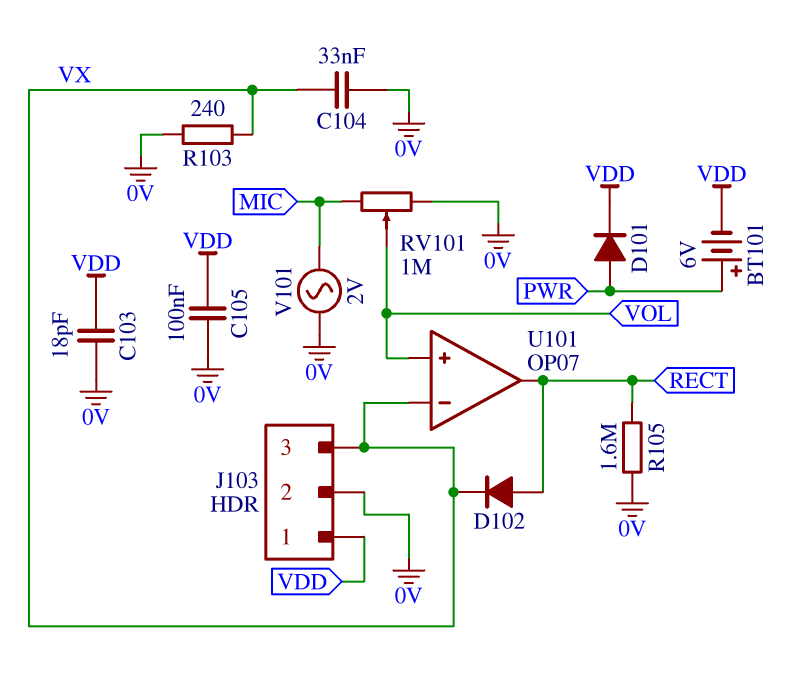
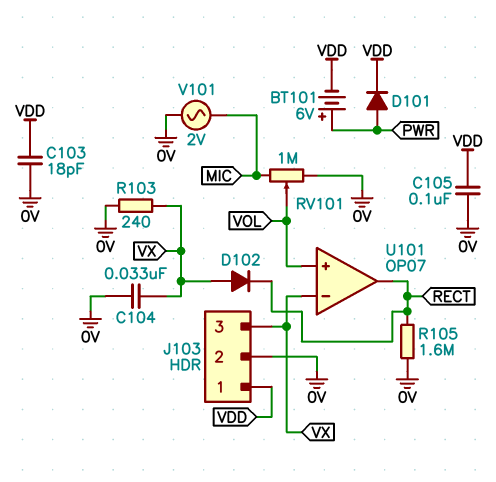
D102: diode (A RECT, K VX) -> diode (A VX, K RECT)

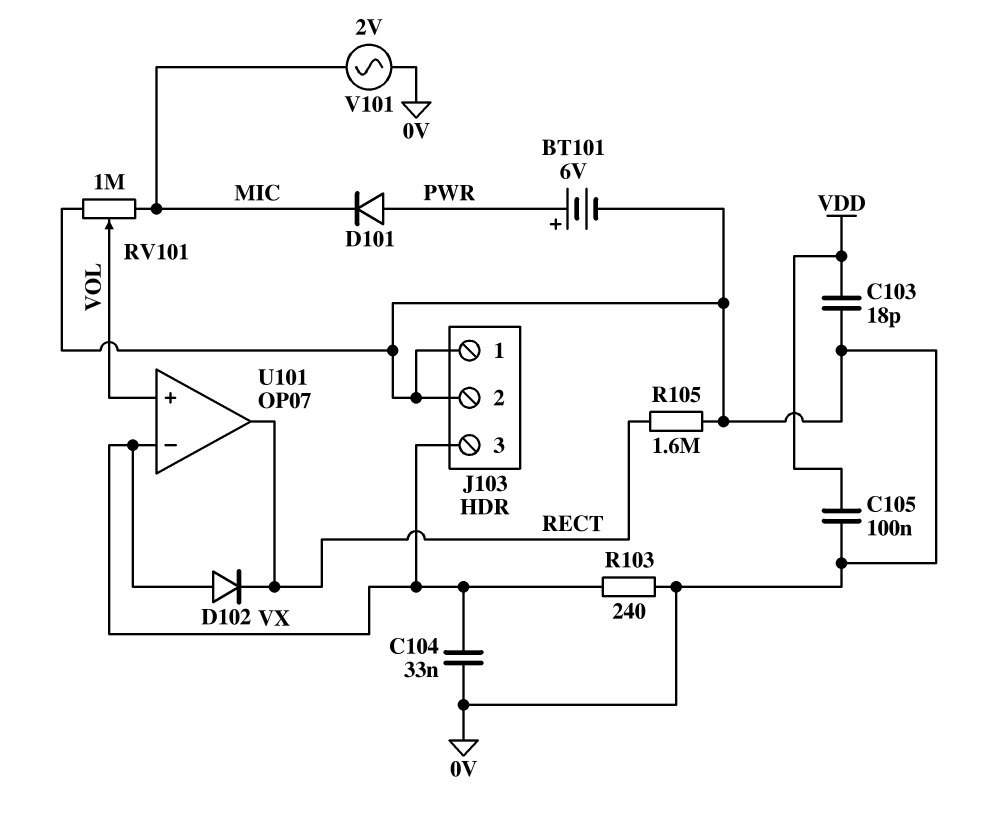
BT101: 6V (plus PWR, minus VDD) -> 6V (plus PWR, minus 0V)
D101: diode (A PWR, K VDD) -> diode (A PWR, K MIC)
J103 pin 1: VDD -> 0V

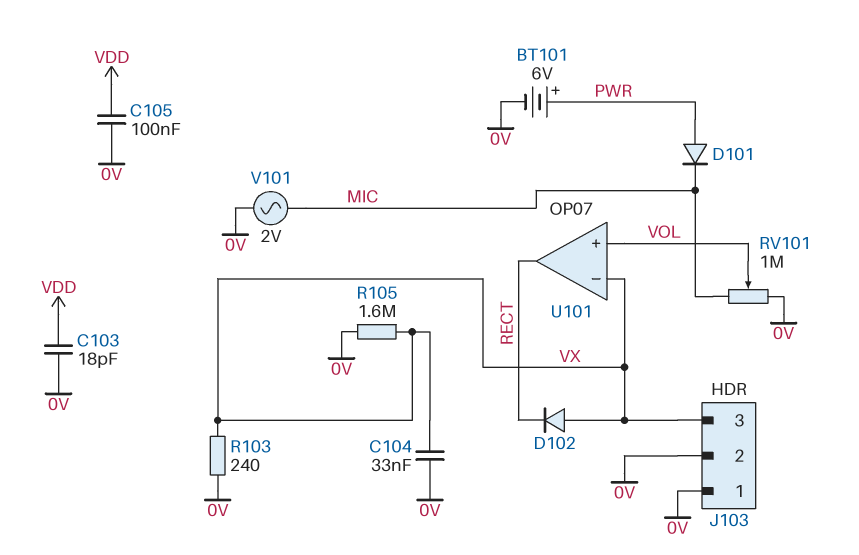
R105: 1.6M (0V, RECT) -> 1.6M (0V, VX)

